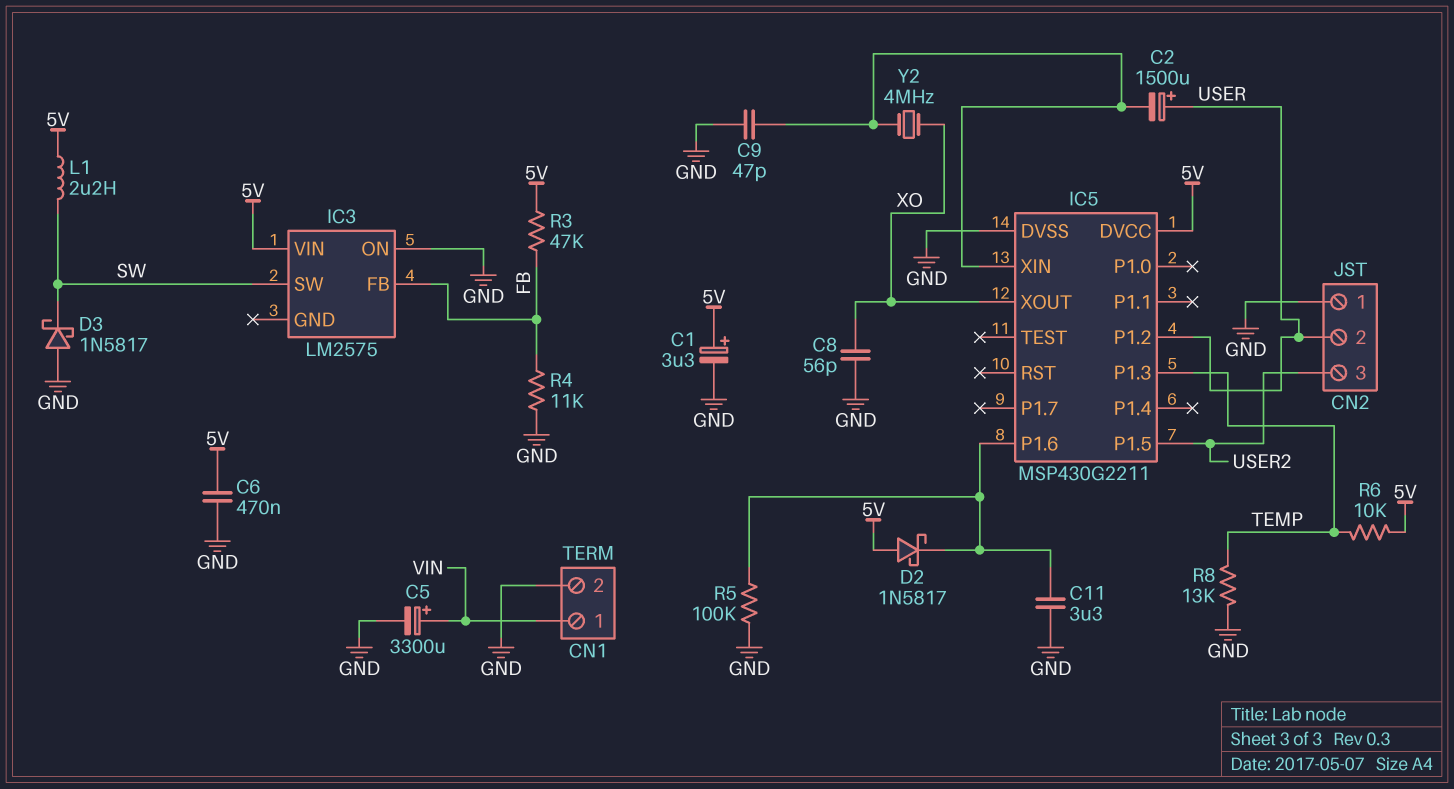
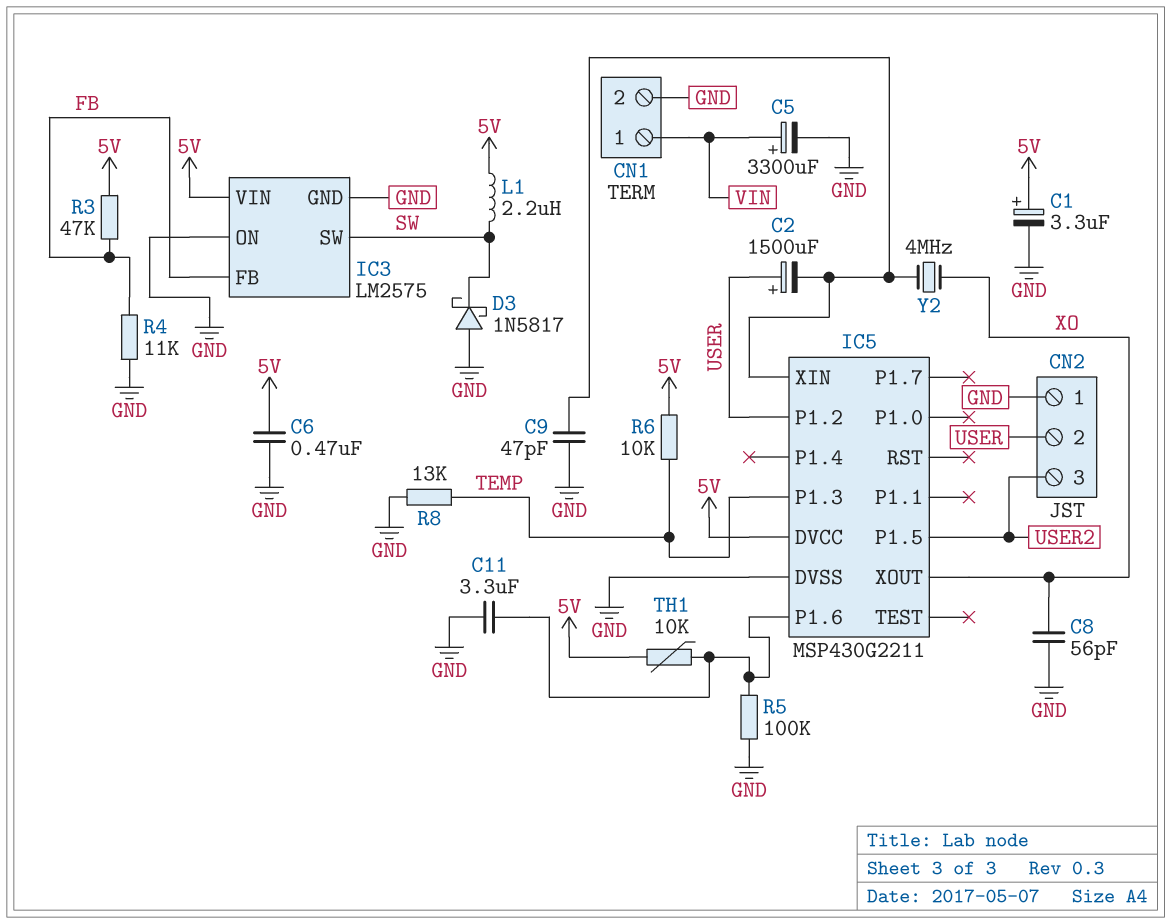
D2: schottky 1N5817 (A 5V, K IC5/P1.6) -> none
IC3 pin GND: none -> GND
TH1: none -> 10k (5V, IC5/P1.6)

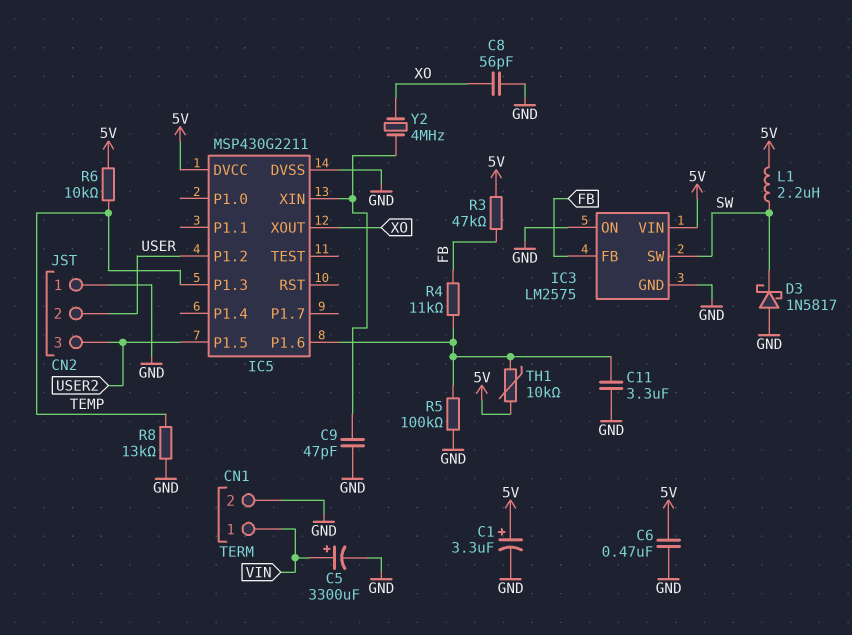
C2: 1500uF (plus USER, minus IC5/XIN) -> none
R4: 11k (FB, GND) -> 11k (FB, IC5/P1.6)

